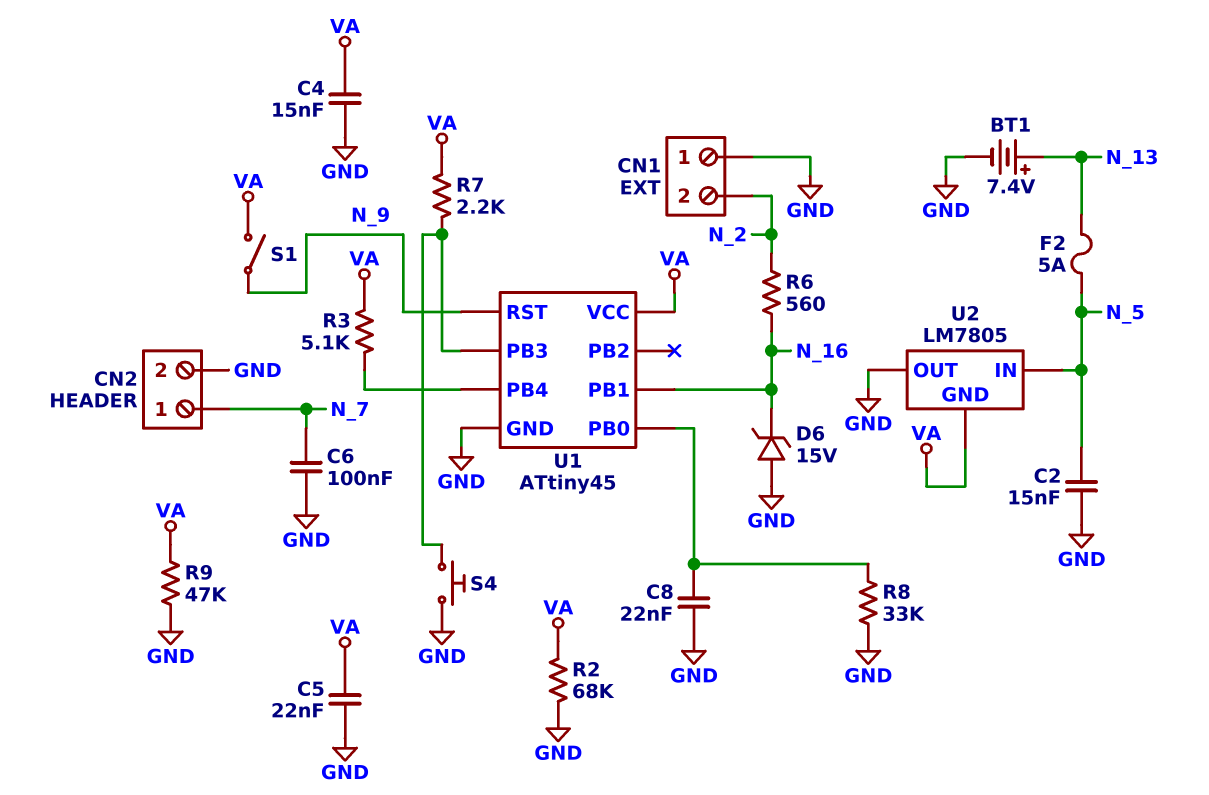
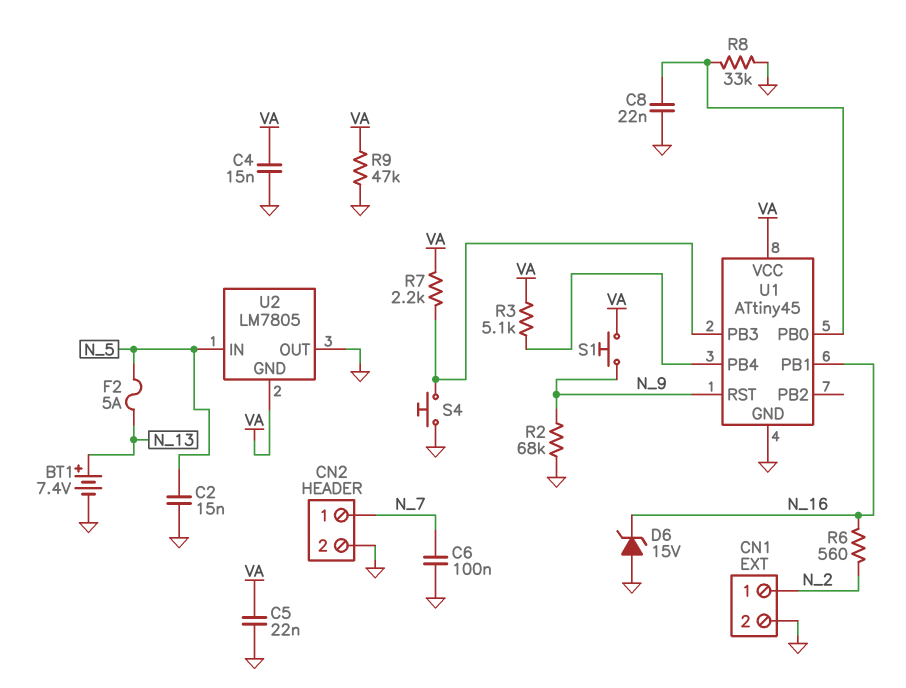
CN1 pin 1: GND -> N_2
CN1 pin 2: N_2 -> GND
R2: 68k (GND, VA) -> 68k (GND, N_9)
S1: switch (N_9, VA) -> button (N_9, VA)

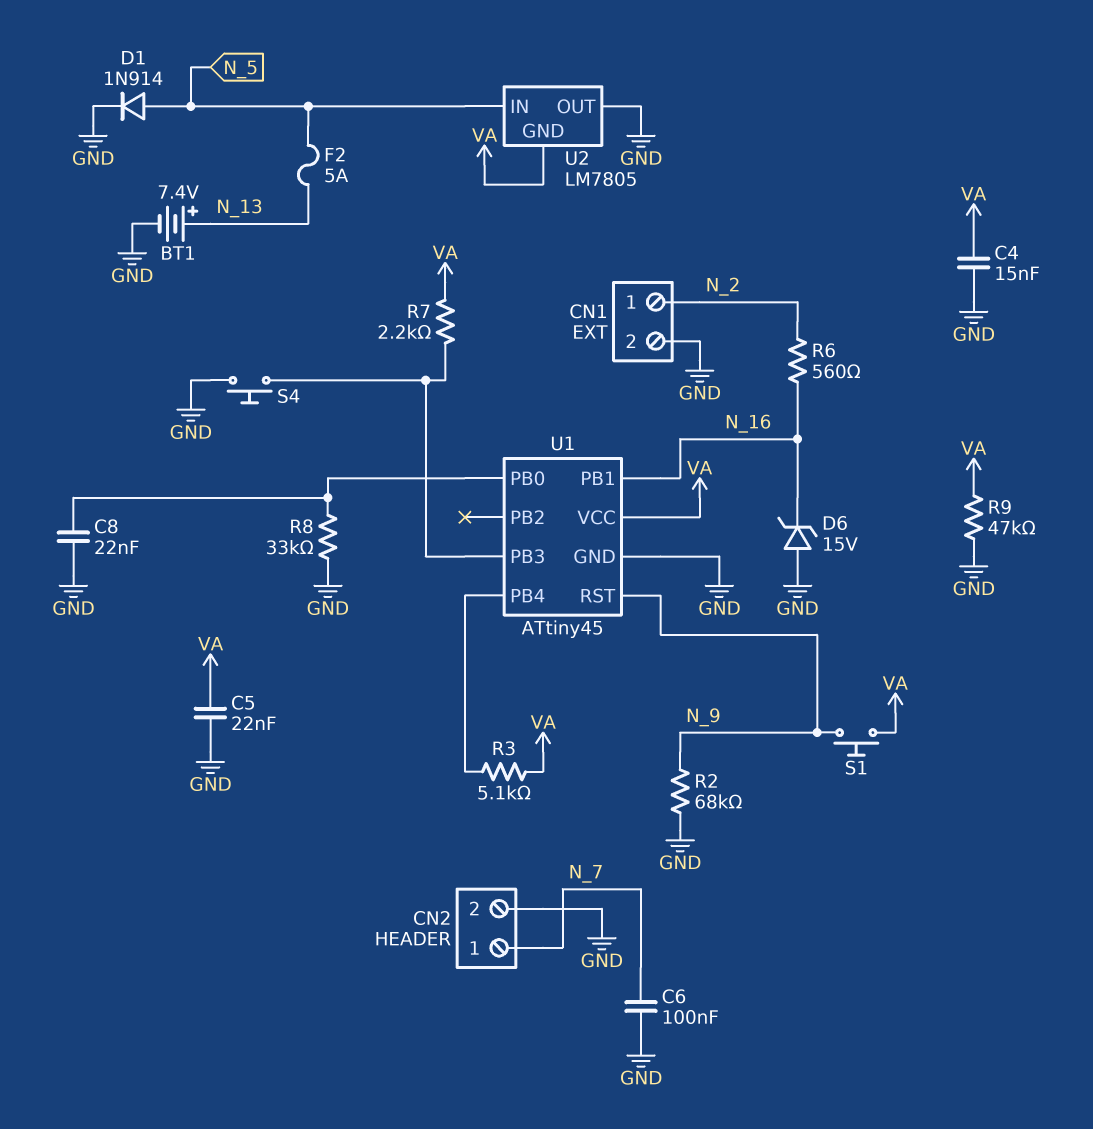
C2: 15nF (GND, N_5) -> none
D1: none -> diode 1N914 (A N_5, K GND)

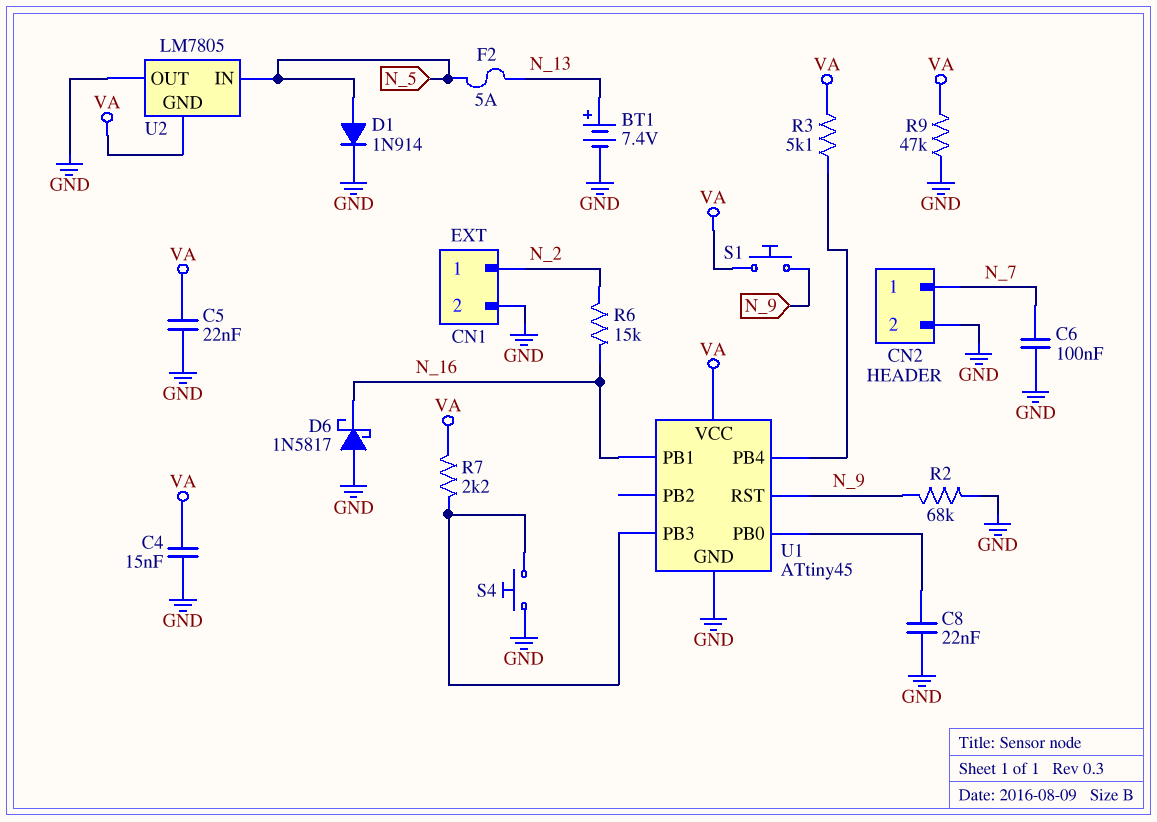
D6: zener 15V (A GND, K N_16) -> schottky 1N5817 (A GND, K N_16)
R6: 560 (N_2, N_16) -> 15k (N_2, N_16)
R8: 33k (GND, U1/PB0) -> none

